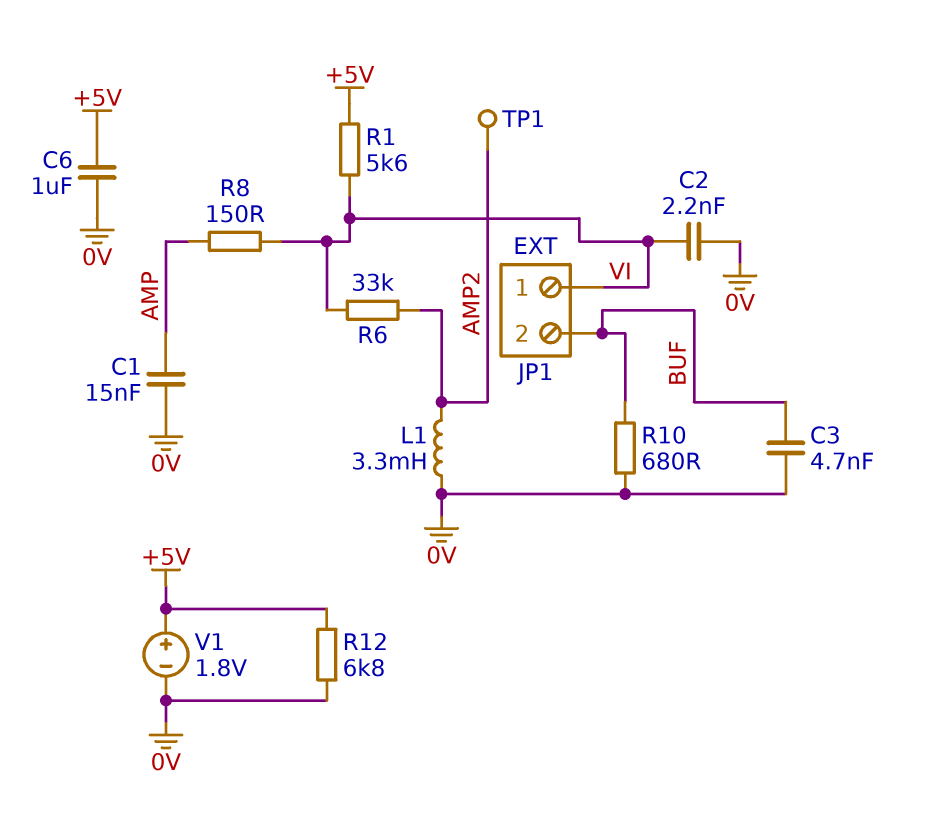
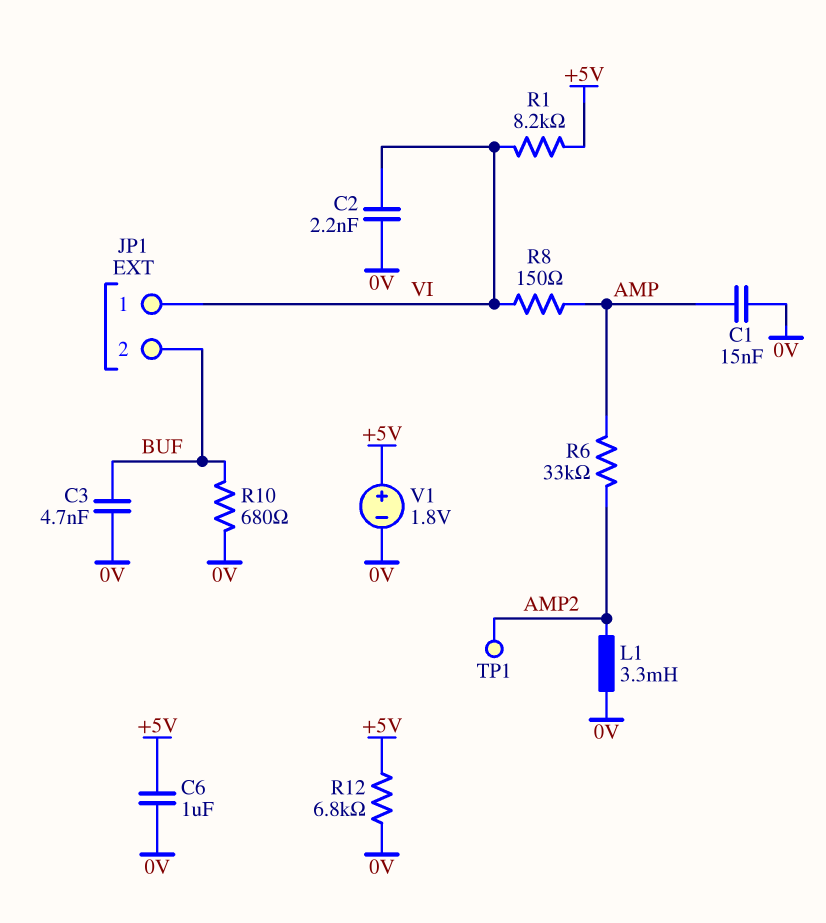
R1: 5.6k (+5V, VI) -> 8.2k (+5V, VI)
R6: 33k (AMP2, VI) -> 33k (AMP, AMP2)

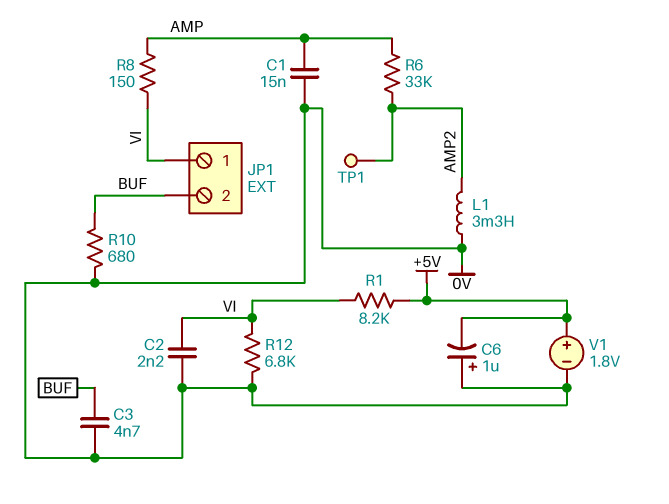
C6: 1uF (+5V, 0V) -> 1uF (plus 0V, minus +5V)
R12: 6.8k (+5V, 0V) -> 6.8k (0V, VI)

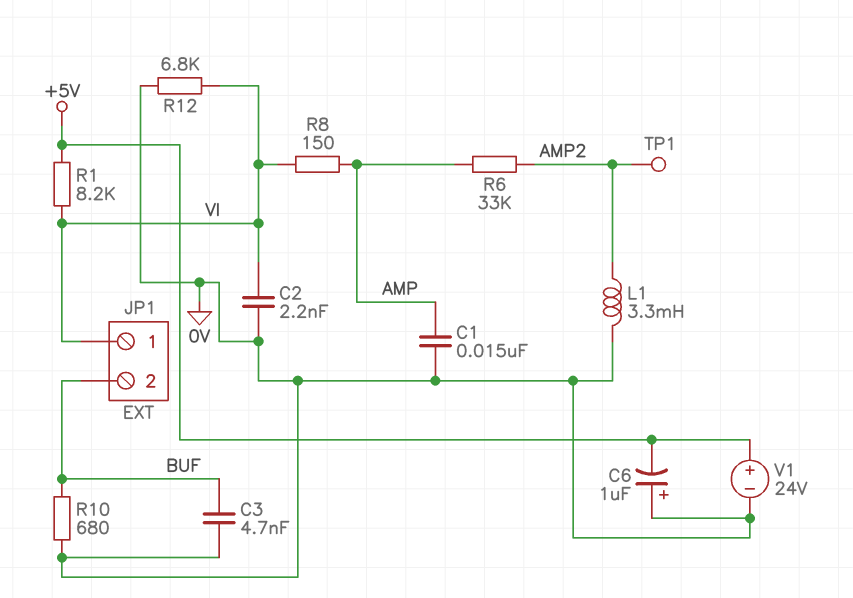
V1: 1.8V (plus +5V, minus 0V) -> 24V (plus +5V, minus 0V)

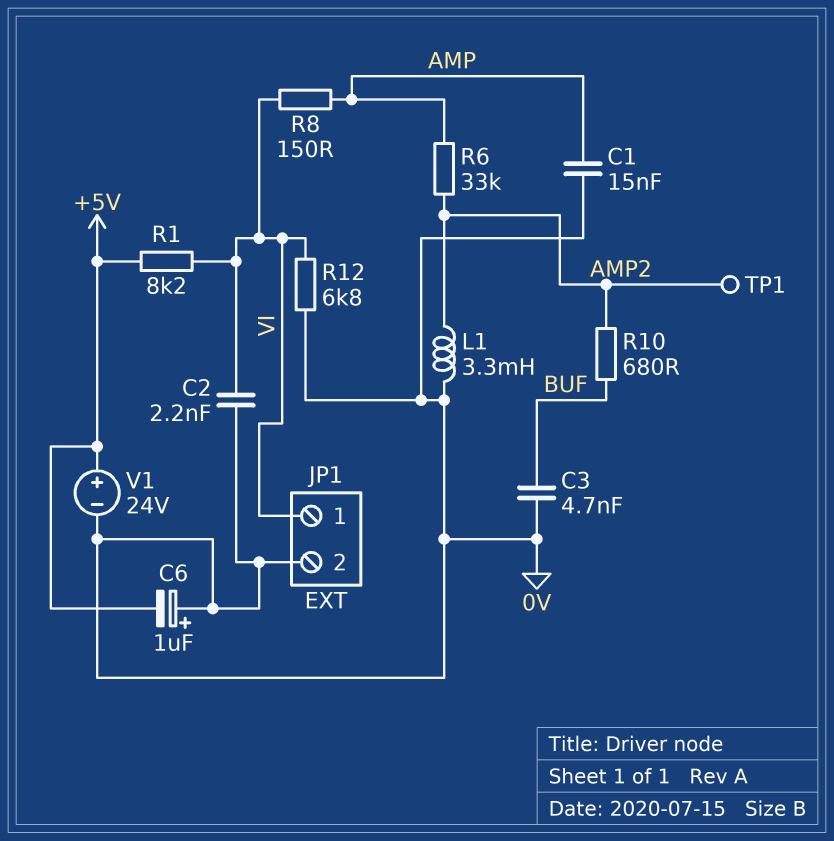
JP1 pin 2: BUF -> 0V
R10: 680 (0V, BUF) -> 680 (AMP2, BUF)

